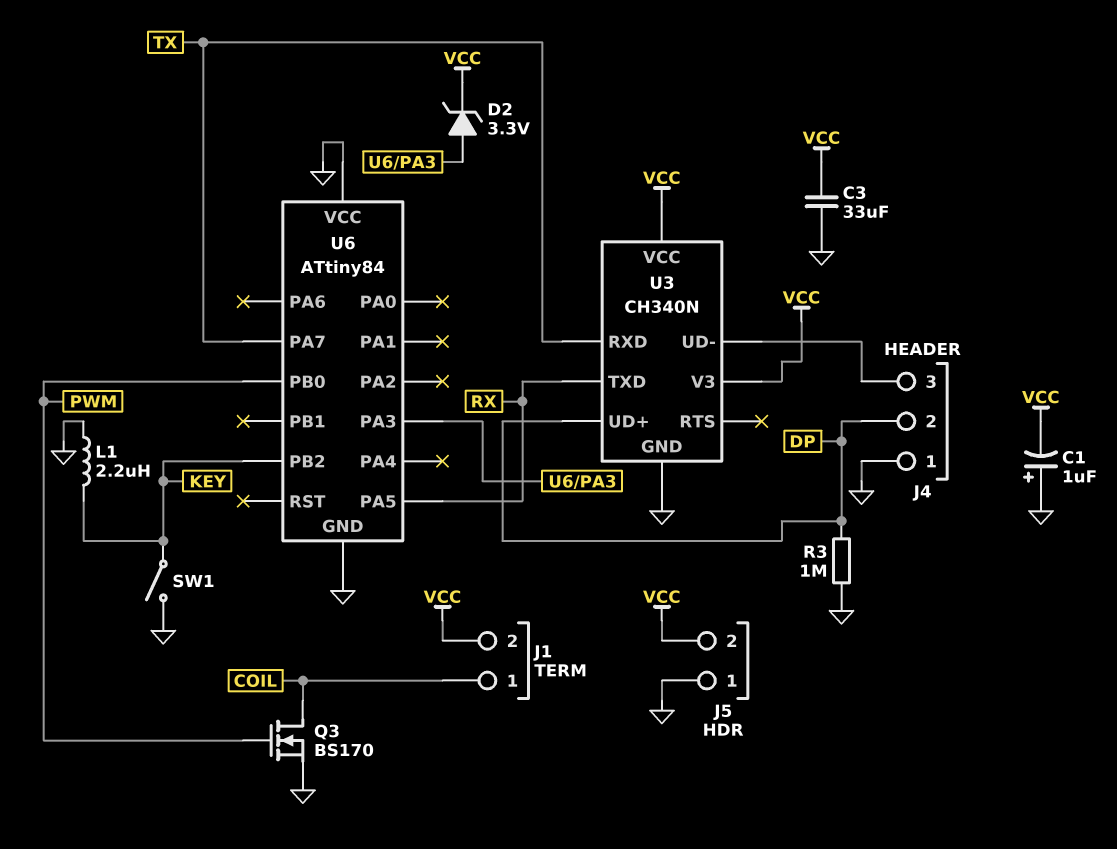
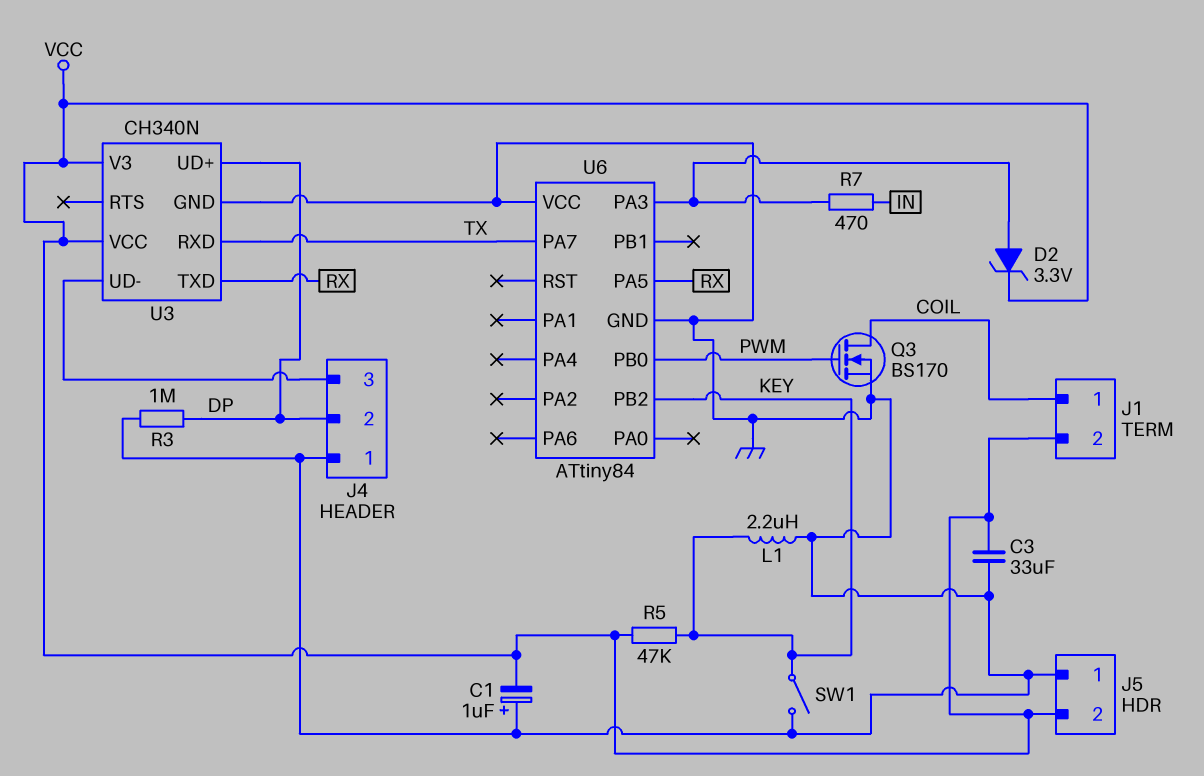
R5: none -> 47k (KEY, VCC)
R7: none -> 470 (IN, U6/PA3)

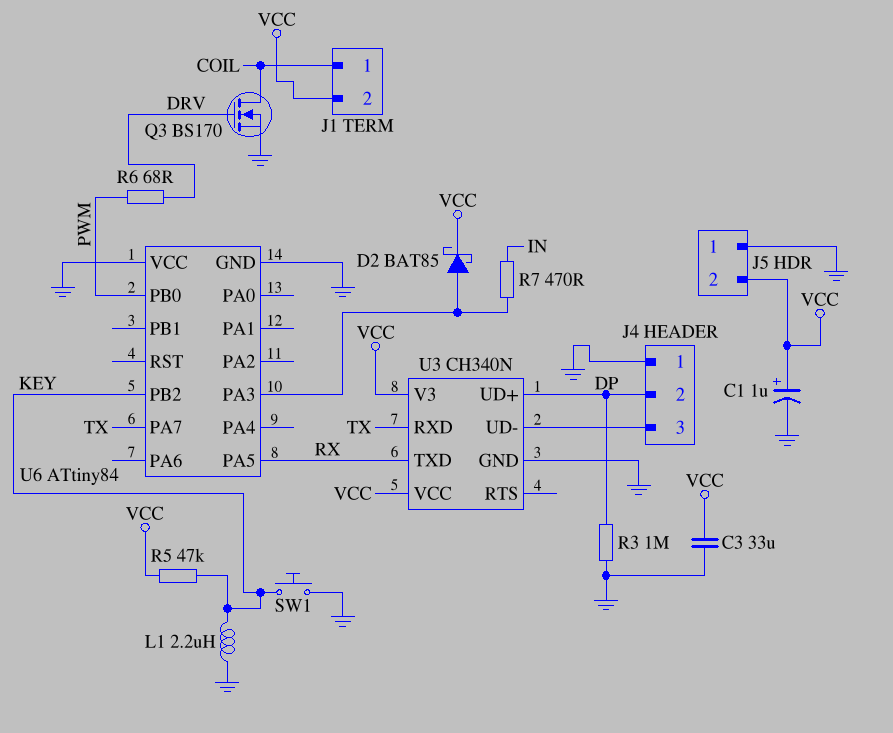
C1: 1uF (plus GND, minus VCC) -> 1uF (plus VCC, minus GND)
D2: zener 3.3V (A U6/PA3, K VCC) -> schottky BAT85 (A U6/PA3, K VCC)
Q3: NMOS BS170 (G PWM, D COIL, S GND) -> NMOS BS170 (G DRV, D COIL, S GND)
R6: none -> 68 (DRV, PWM)
SW1: switch (GND, KEY) -> button (GND, KEY)

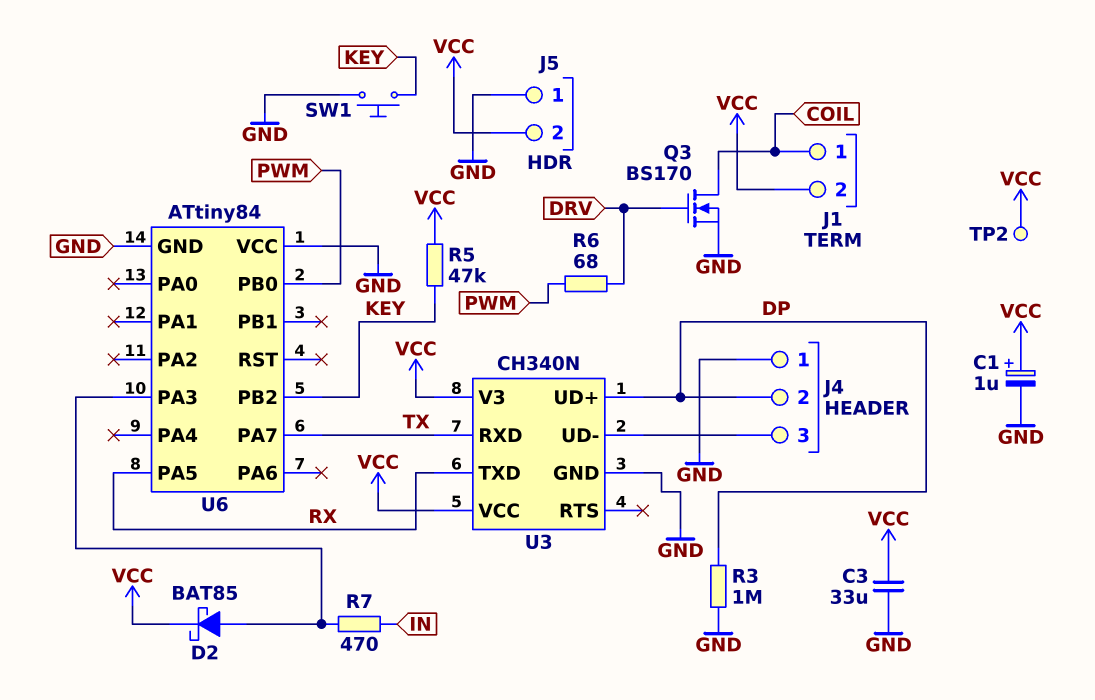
L1: 2.2uH (GND, KEY) -> none
TP2: none -> test point (VCC)

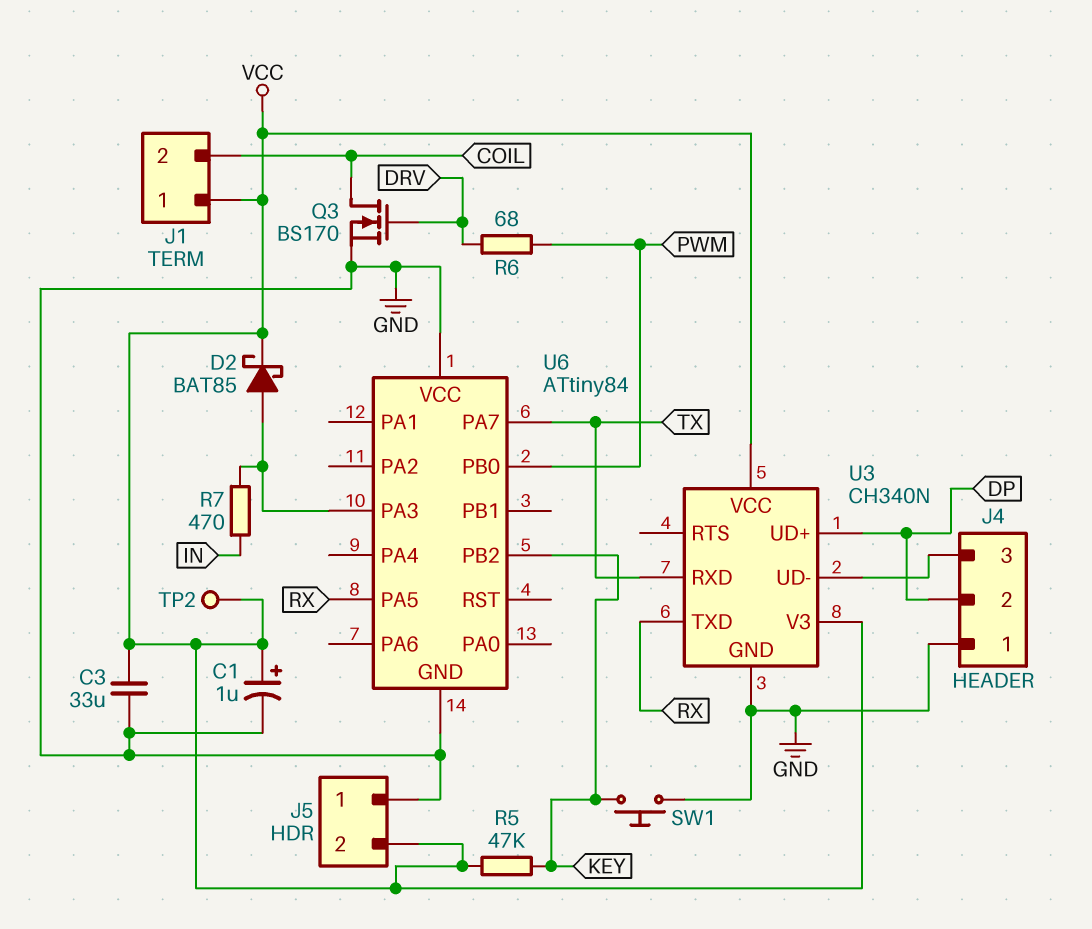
J1 pin 1: COIL -> VCC
J1 pin 2: VCC -> COIL
R3: 1M (DP, GND) -> none

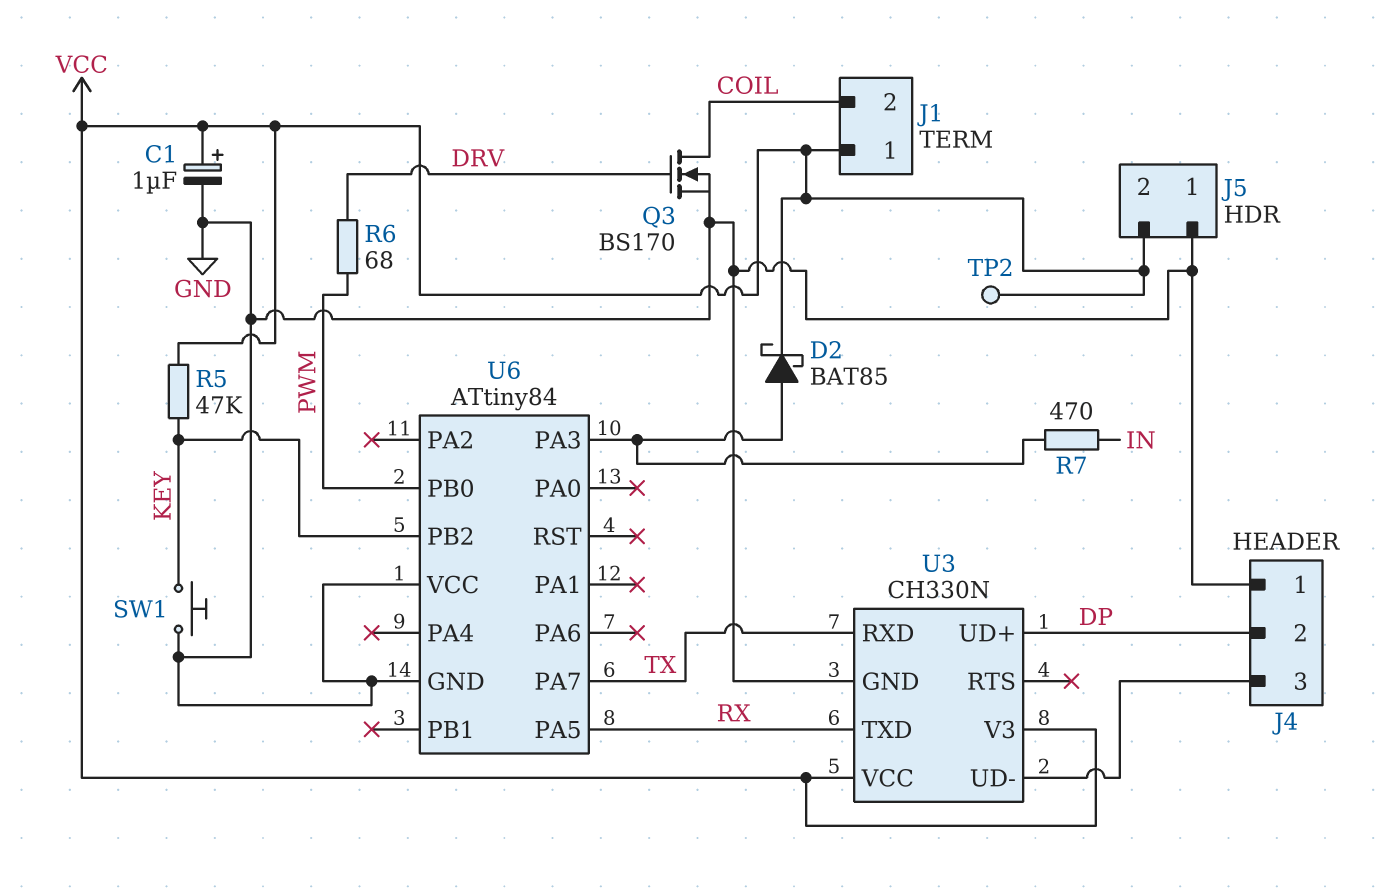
C3: 33uF (GND, VCC) -> none
U3: CH340N -> CH330N

